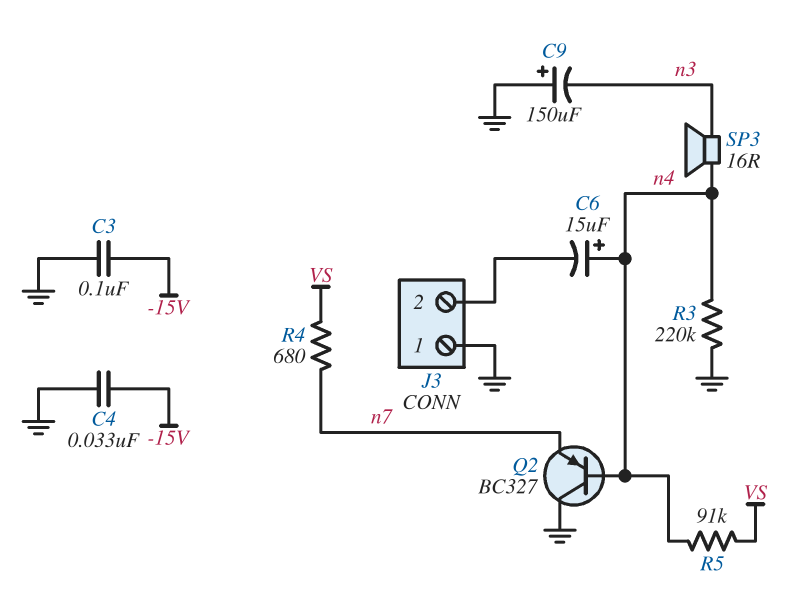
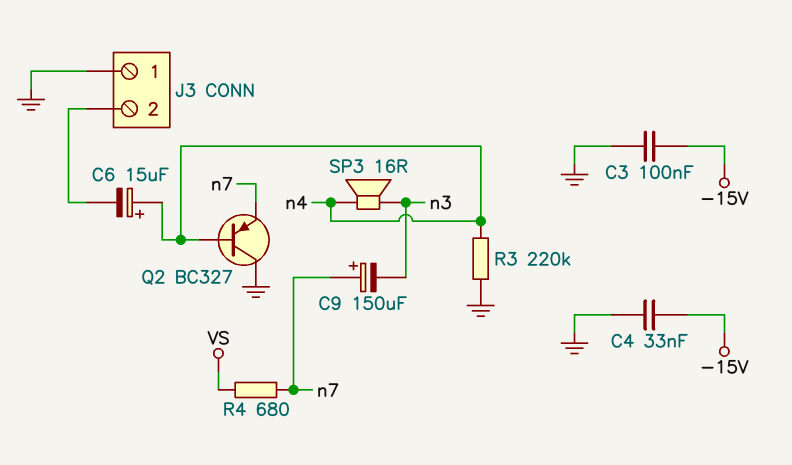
C9: 150uF (plus GND, minus n3) -> 150uF (plus n7, minus n3)
R5: 91k (VS, n4) -> none

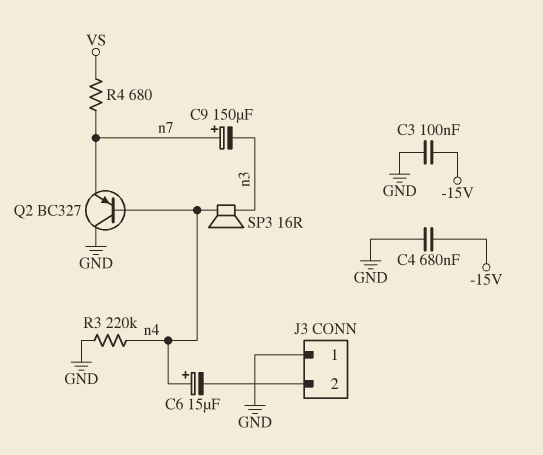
C4: 33nF (-15V, GND) -> 680nF (-15V, GND)

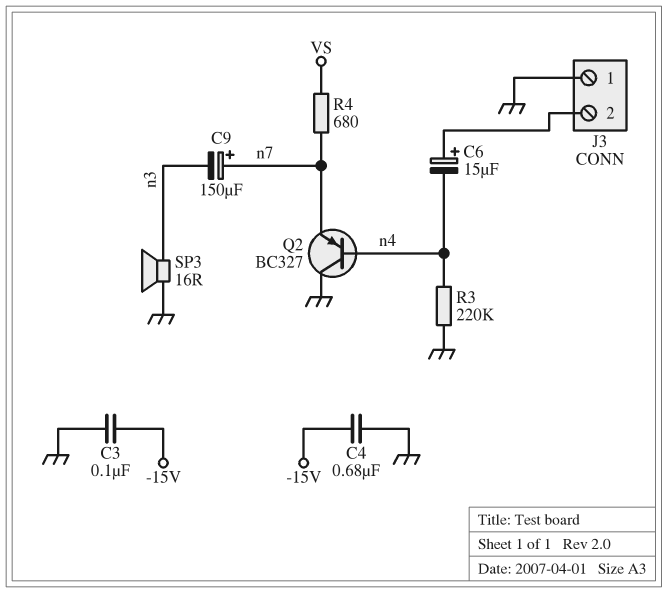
C6: 15uF (plus n4, minus J3/2) -> 15uF (plus J3/2, minus n4)
SP3: speaker 16R (n3, n4) -> speaker 16R (GND, n3)

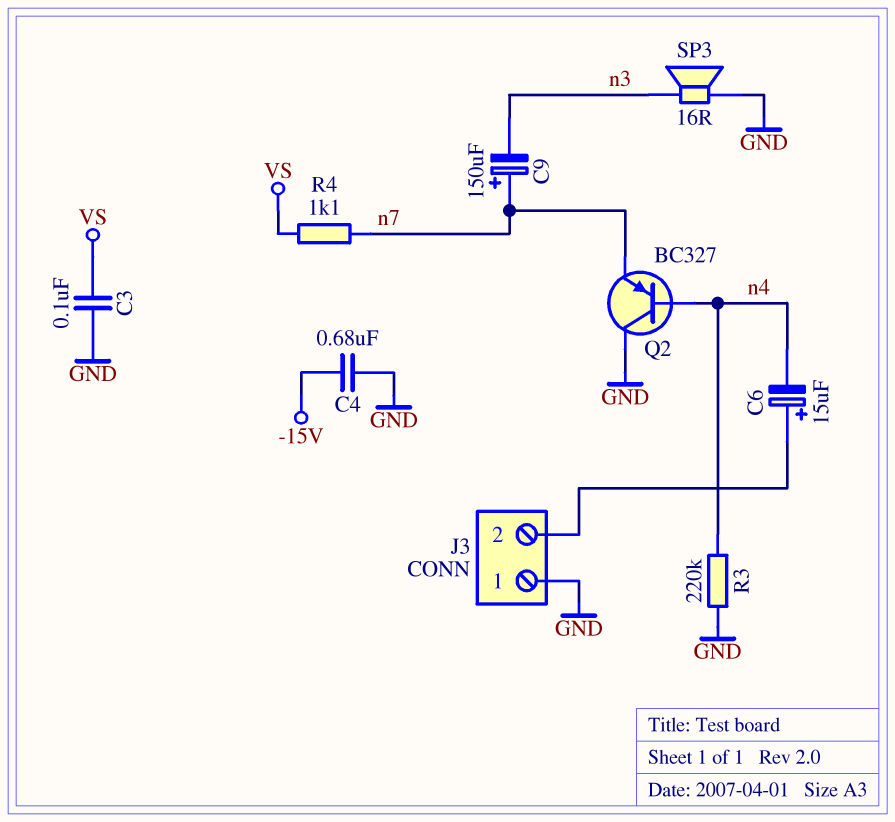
C3: 100nF (-15V, GND) -> 100nF (GND, VS)
R4: 680 (VS, n7) -> 1.1k (VS, n7)

